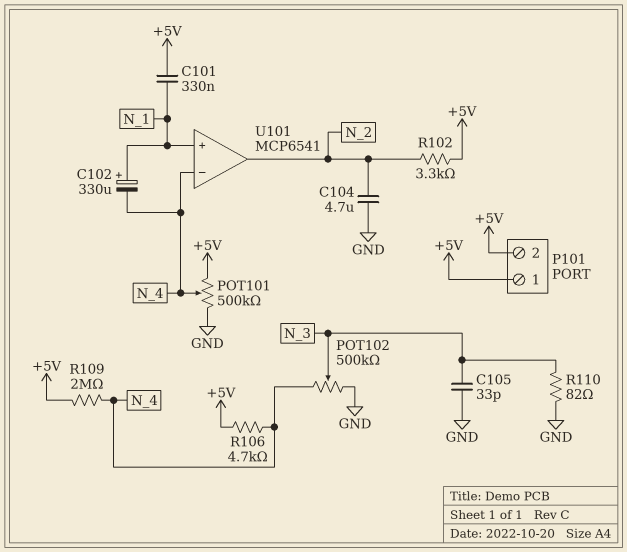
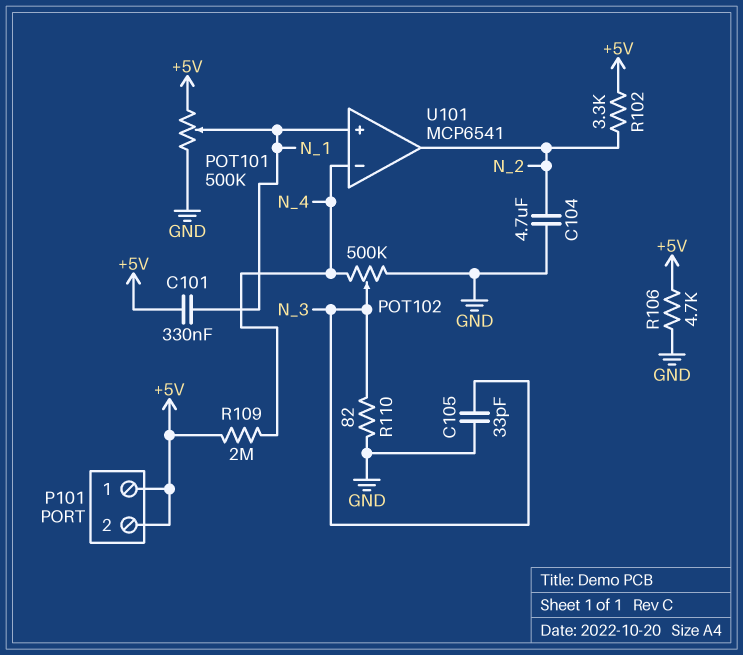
C102: 330uF (plus N_1, minus N_4) -> none
POT101: 500k (+5V, GND, wiper N_4) -> 500k (+5V, GND, wiper N_1)
R106: 4.7k (+5V, N_4) -> 4.7k (+5V, GND)

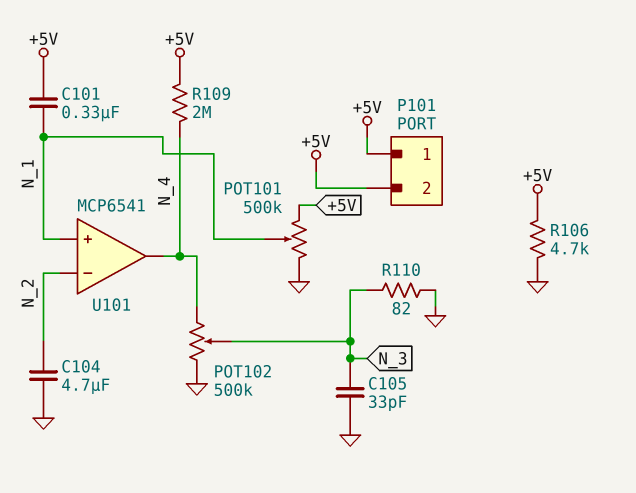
R102: 3.3k (+5V, N_2) -> none
U101 pin in-: N_4 -> N_2
U101 pin out: N_2 -> N_4

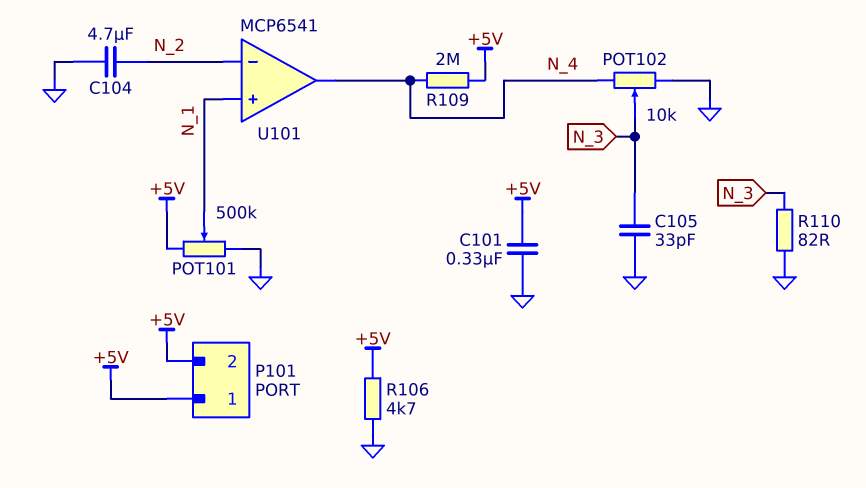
C101: 330nF (+5V, N_1) -> 330nF (+5V, GND)
POT102: 500k (GND, N_4, wiper N_3) -> 10k (GND, N_4, wiper N_3)

